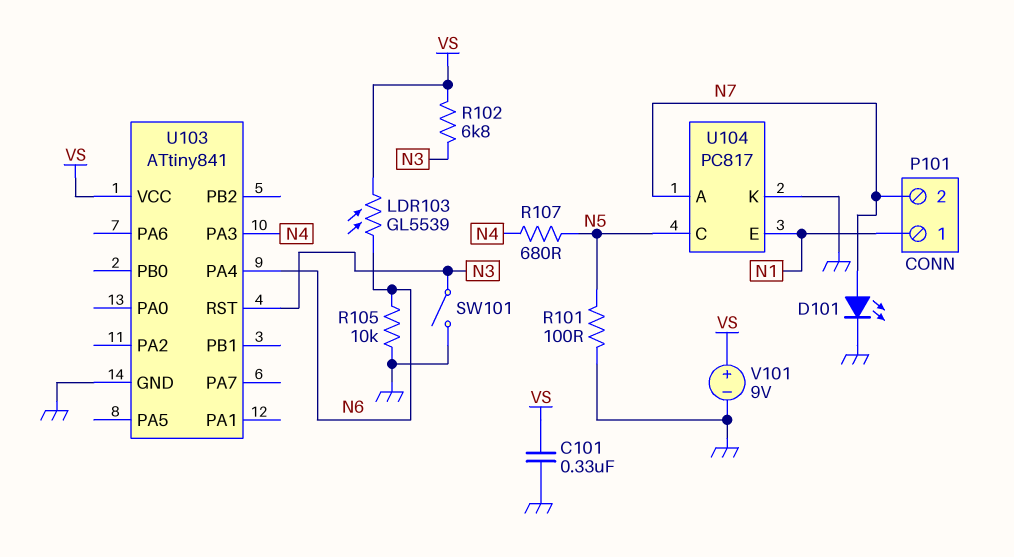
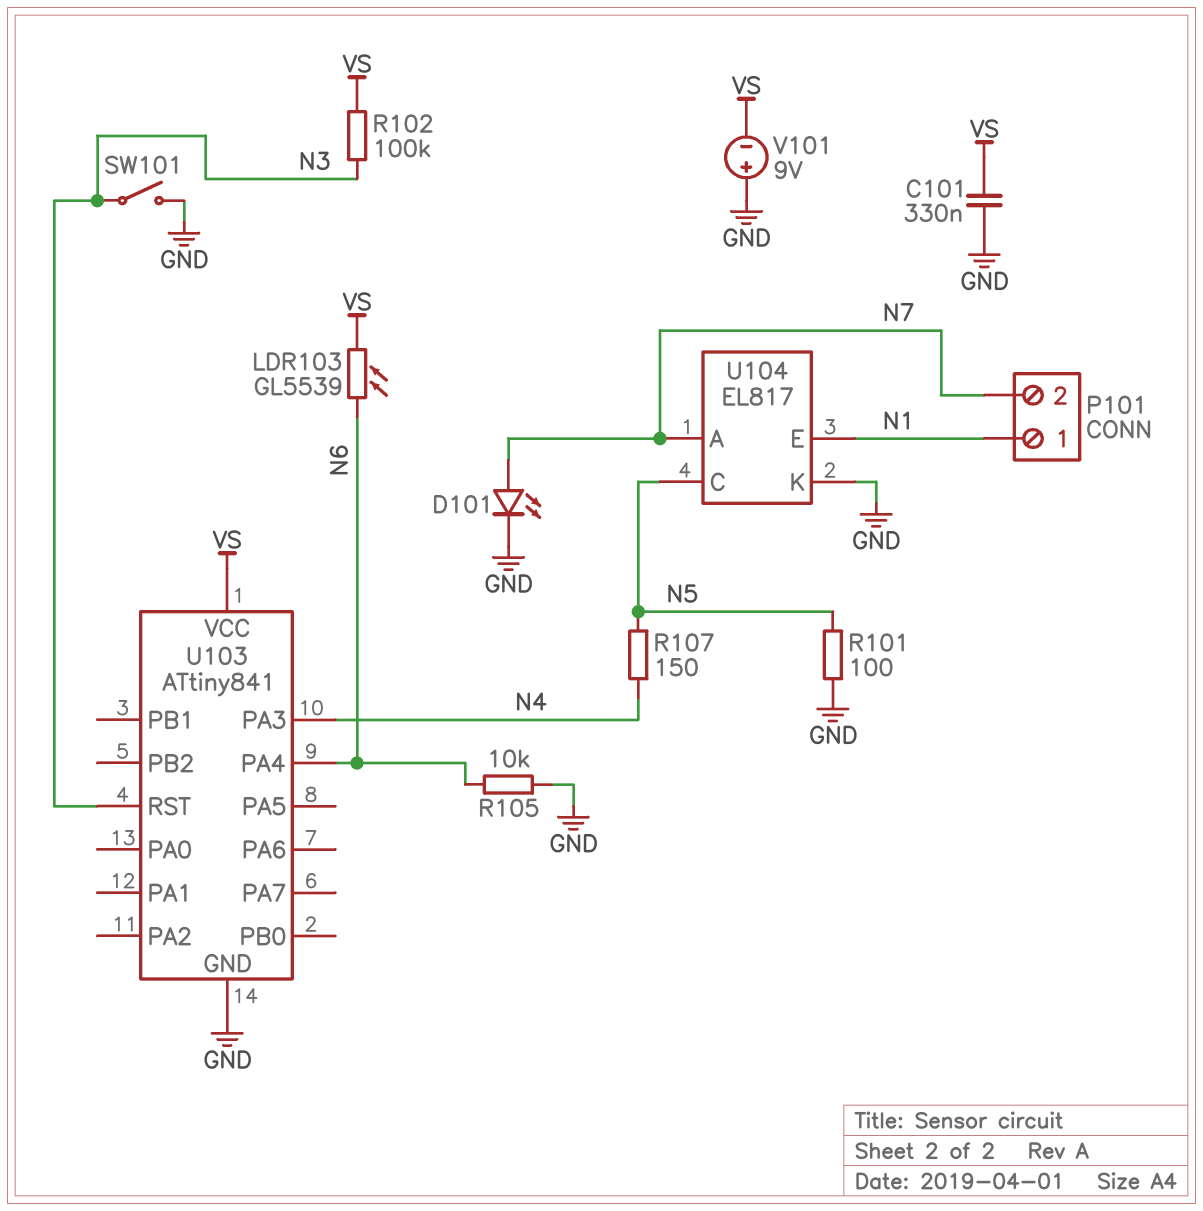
R102: 6.8k (N3, VS) -> 100k (N3, VS)
R107: 680 (N4, N5) -> 150 (N4, N5)
U104: PC817 -> EL817
V101: 9V (plus VS, minus GND) -> 9V (plus GND, minus VS)

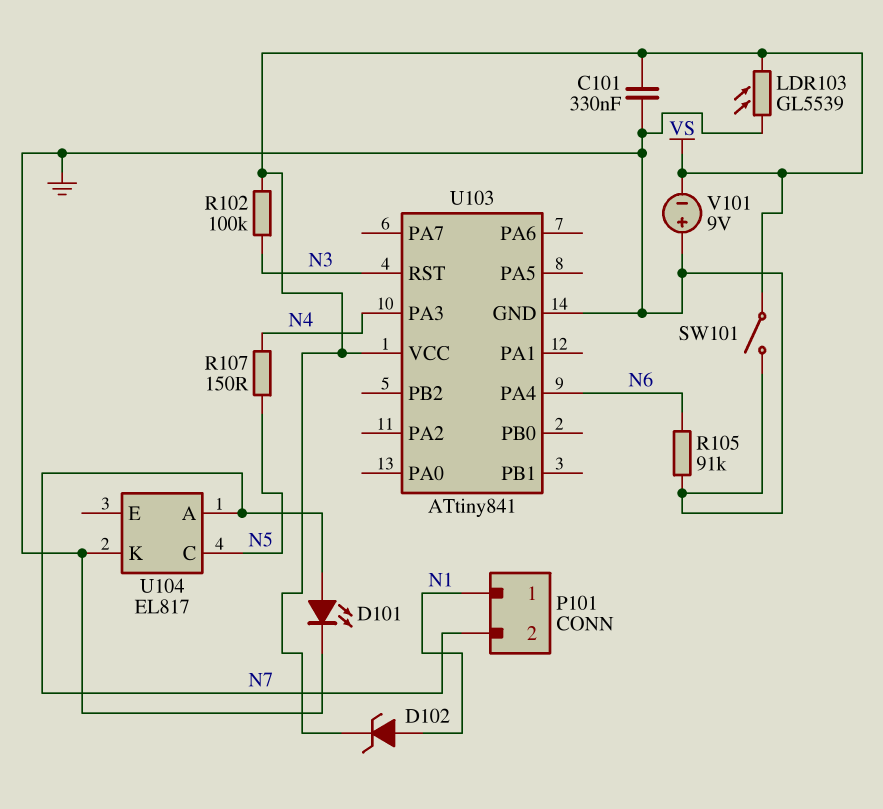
D102: none -> zener (A N1, K VS)
LDR103: GL5539 (N6, VS) -> GL5539 (GND, VS)
R101: 100 (GND, N5) -> none
R105: 10k (GND, N6) -> 91k (GND, N6)
SW101: switch (GND, N3) -> switch (GND, VS)
U104 pin E: N1 -> none

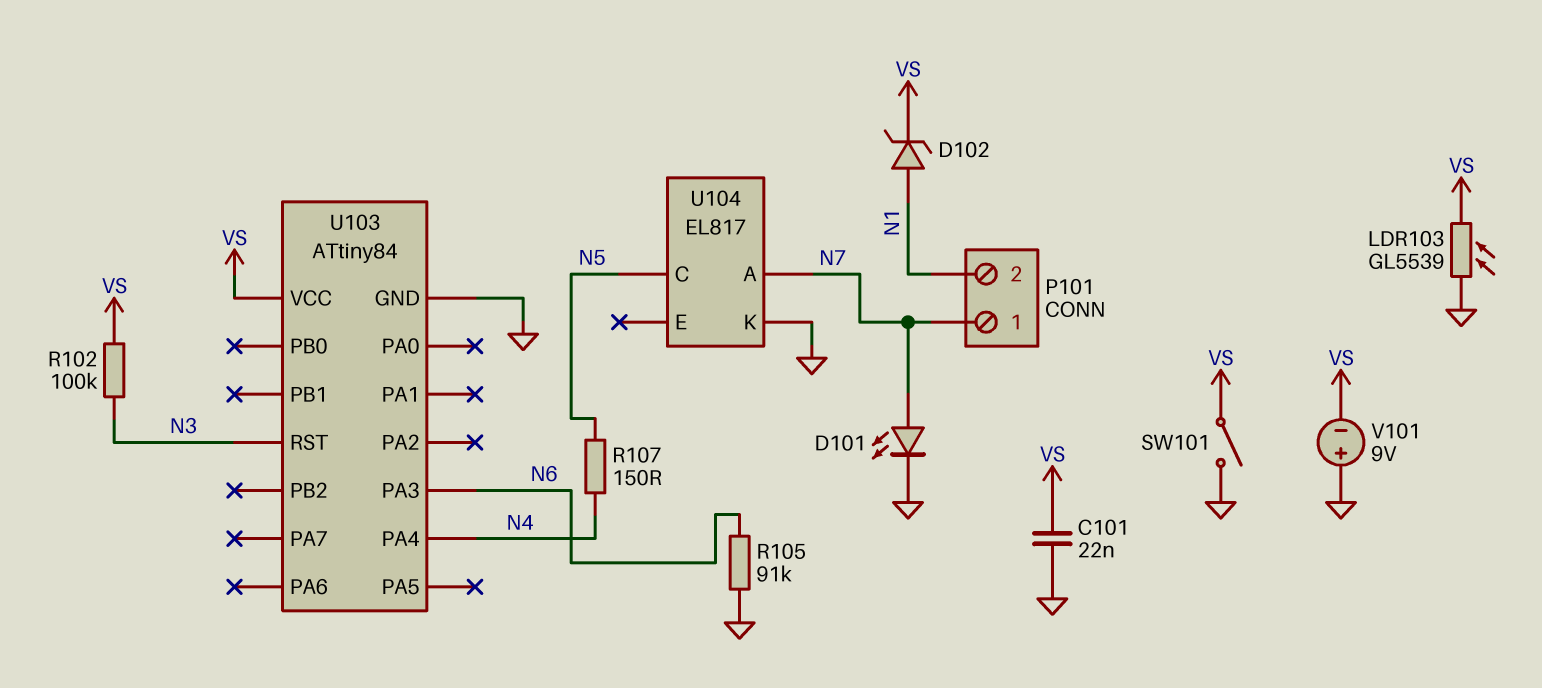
C101: 330nF (GND, VS) -> 22nF (GND, VS)
P101 pin 1: N1 -> N7
P101 pin 2: N7 -> N1
U103: ATtiny841 -> ATtiny84
U103 pin PA3: N4 -> N6
U103 pin PA4: N6 -> N4

